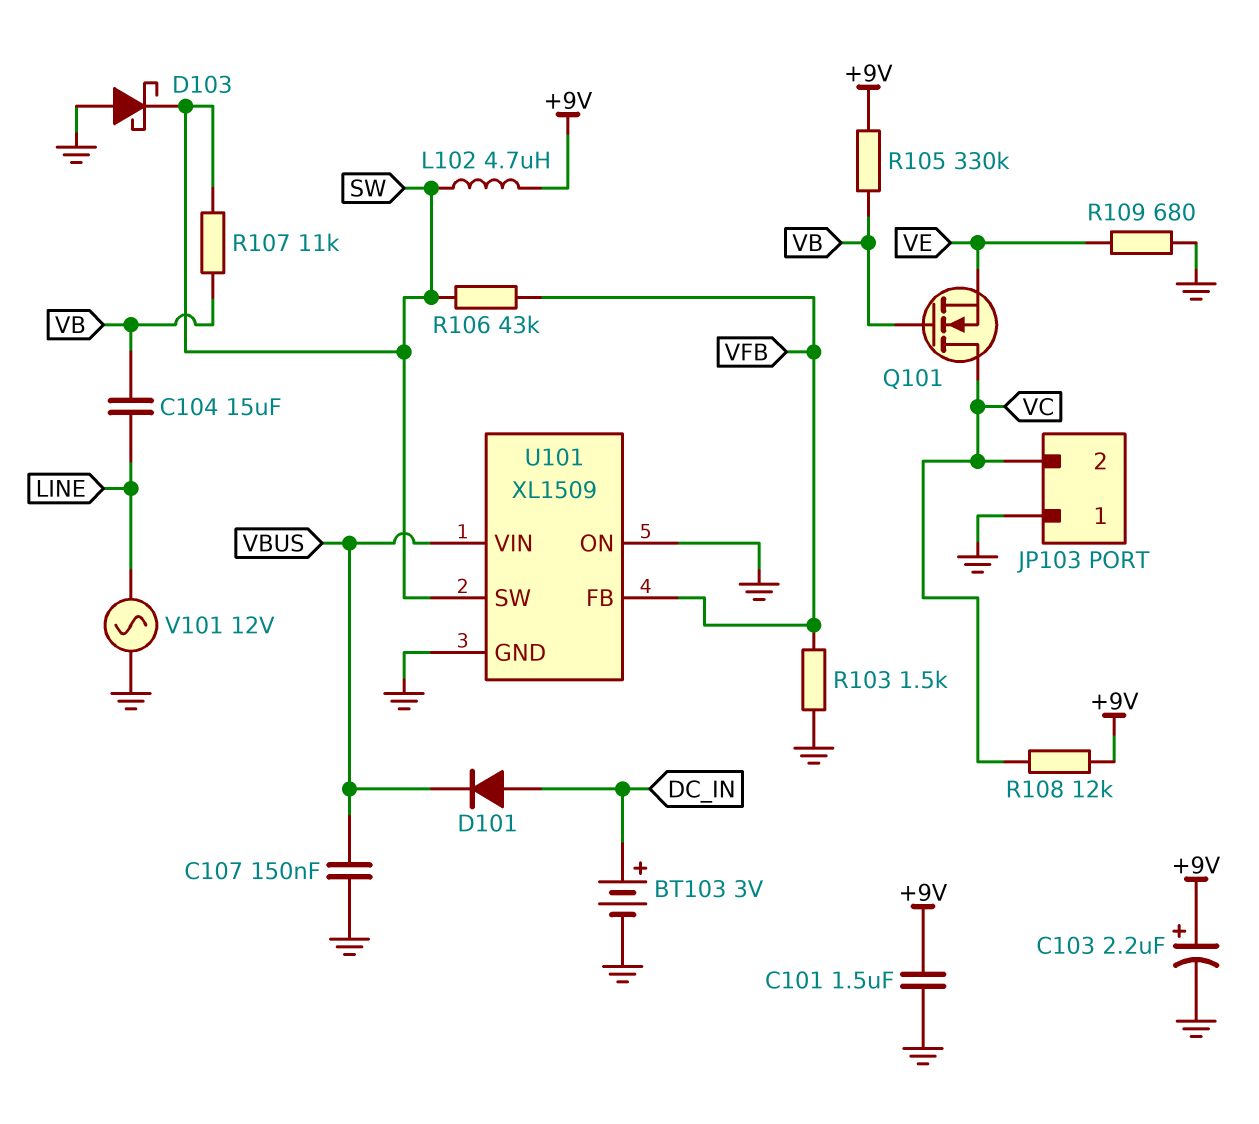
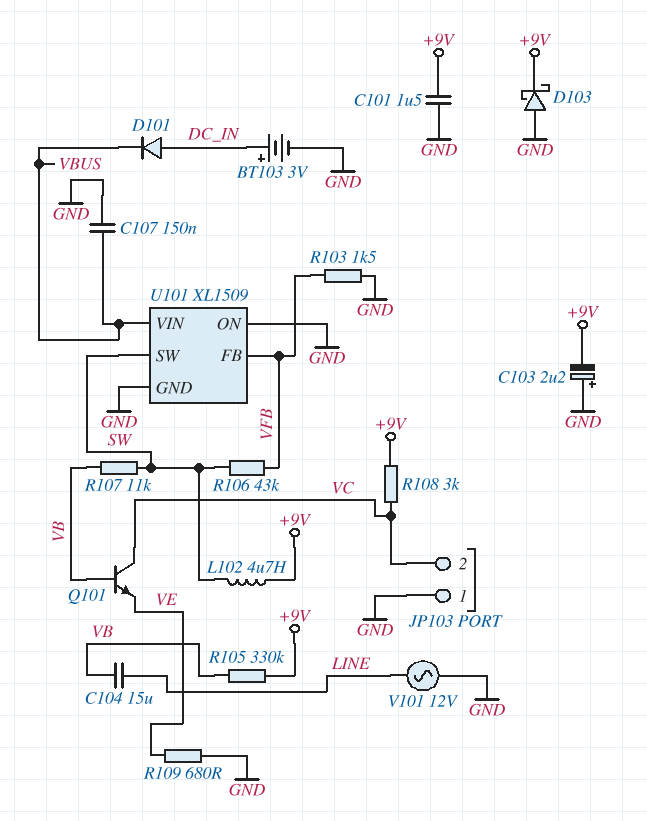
C103: 2.2uF (plus +9V, minus GND) -> 2.2uF (plus GND, minus +9V)
D103: schottky (A GND, K SW) -> schottky (A GND, K +9V)
Q101: NMOS (G VB, D VC, S VE) -> NPN (B VB, C VC, E VE)
R108: 12k (+9V, VC) -> 3k (+9V, VC)

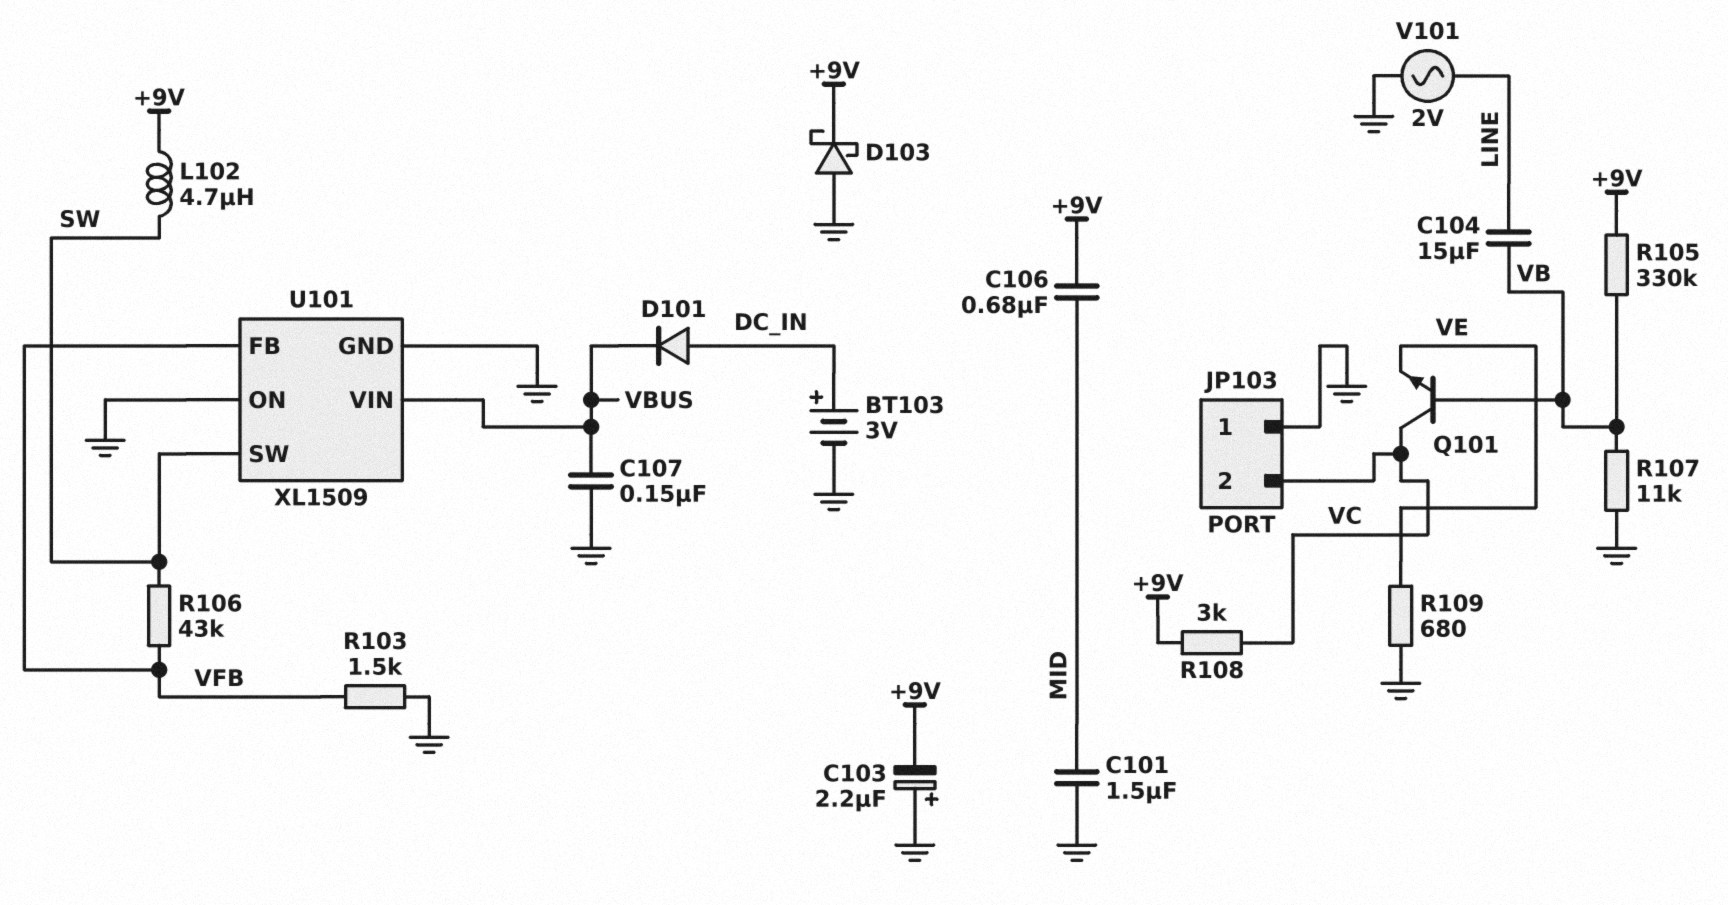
C101: 1.5uF (+9V, GND) -> 1.5uF (GND, MID)
C106: none -> 680nF (+9V, MID)
R107: 11k (SW, VB) -> 11k (GND, VB)
V101: AC 12V (GND, LINE) -> AC 2V (GND, LINE)

